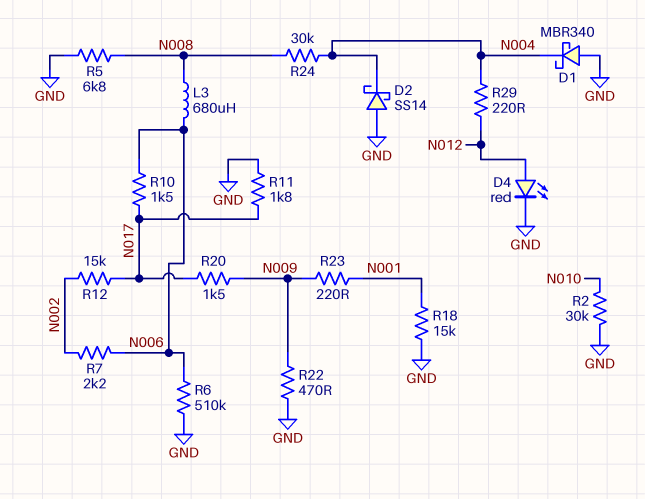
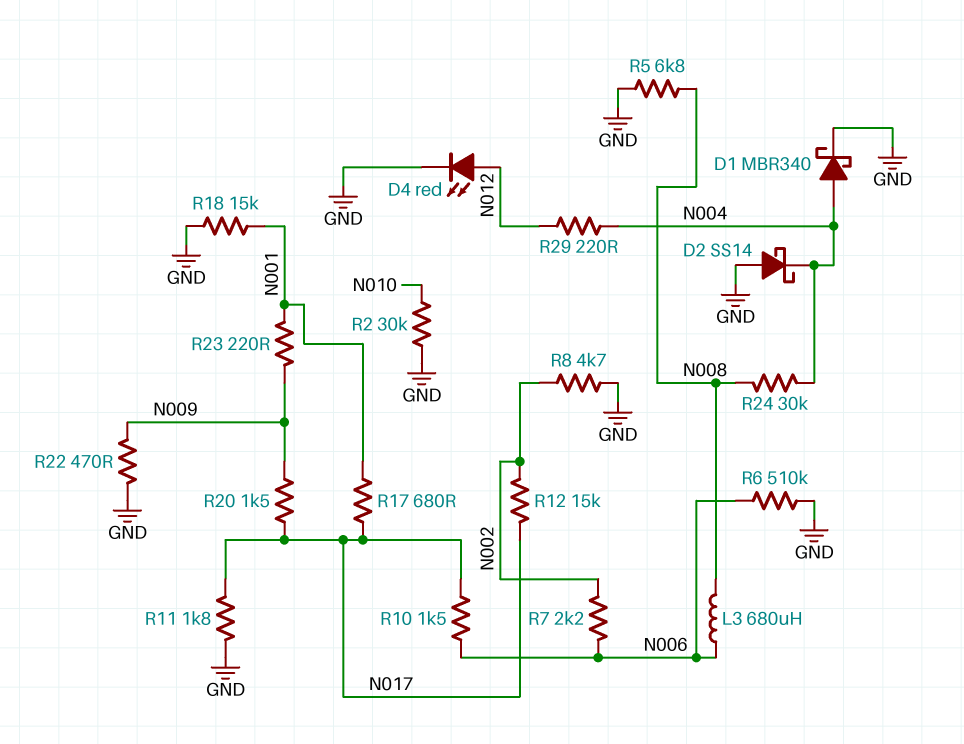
D1: schottky MBR340 (A GND, K N004) -> schottky MBR340 (A N004, K GND)
R8: none -> 4.7k (GND, N002)
R17: none -> 680 (N001, N017)

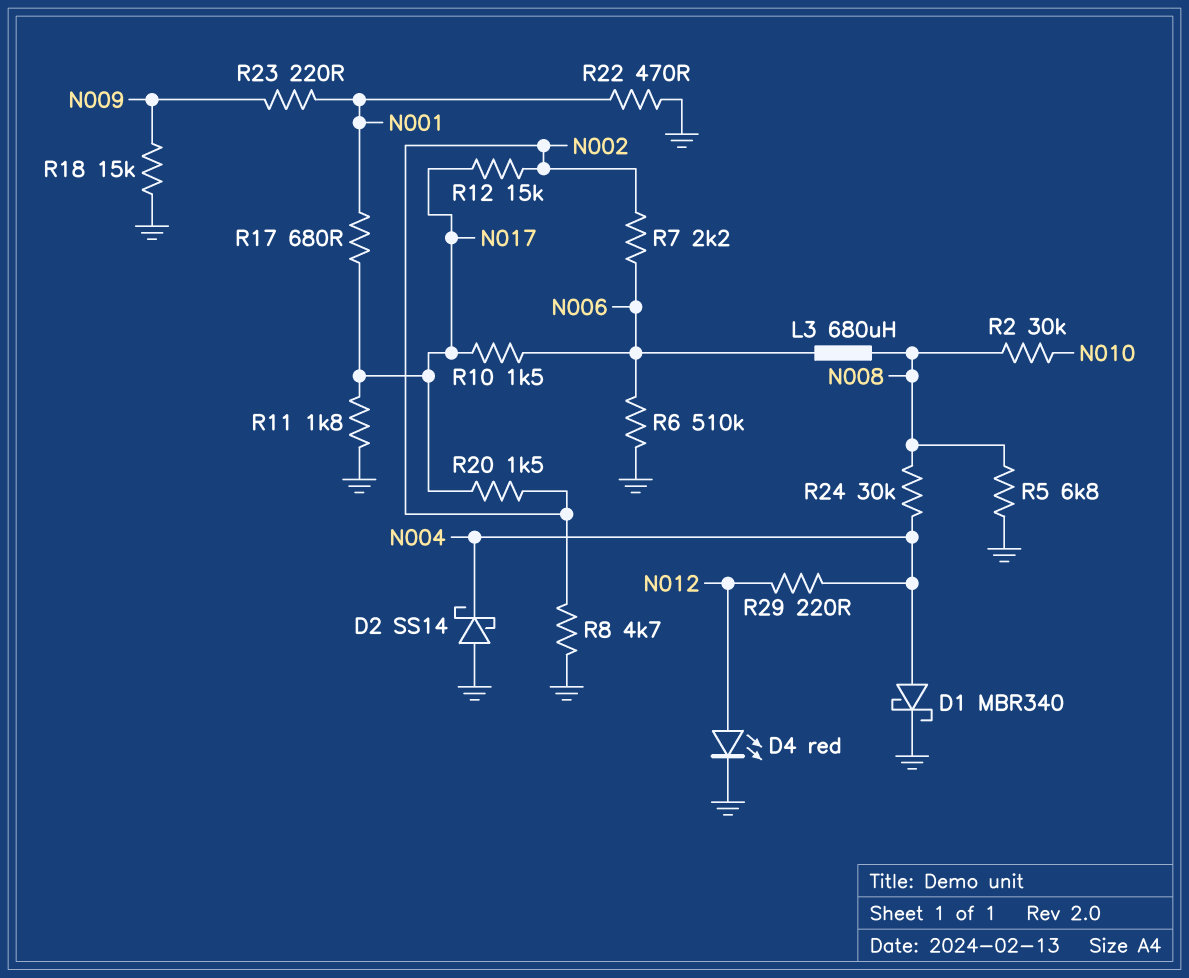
R2: 30k (GND, N010) -> 30k (N008, N010)
R18: 15k (GND, N001) -> 15k (GND, N009)
R20: 1.5k (N009, N017) -> 1.5k (N002, N017)
R22: 470 (GND, N009) -> 470 (GND, N001)

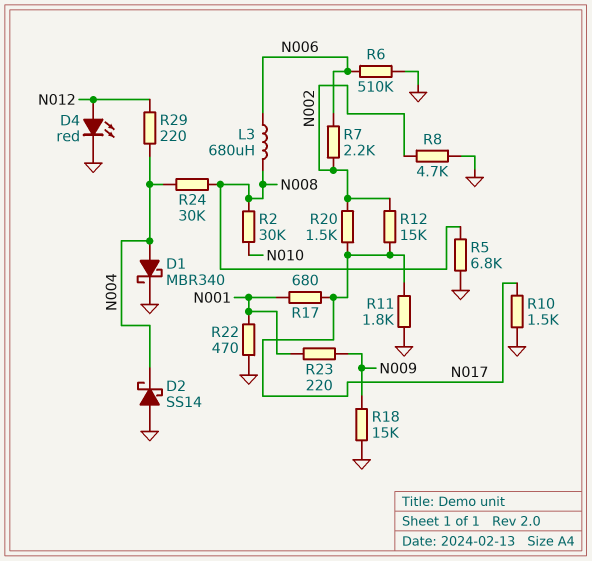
R10: 1.5k (N006, N017) -> 1.5k (GND, N017)

